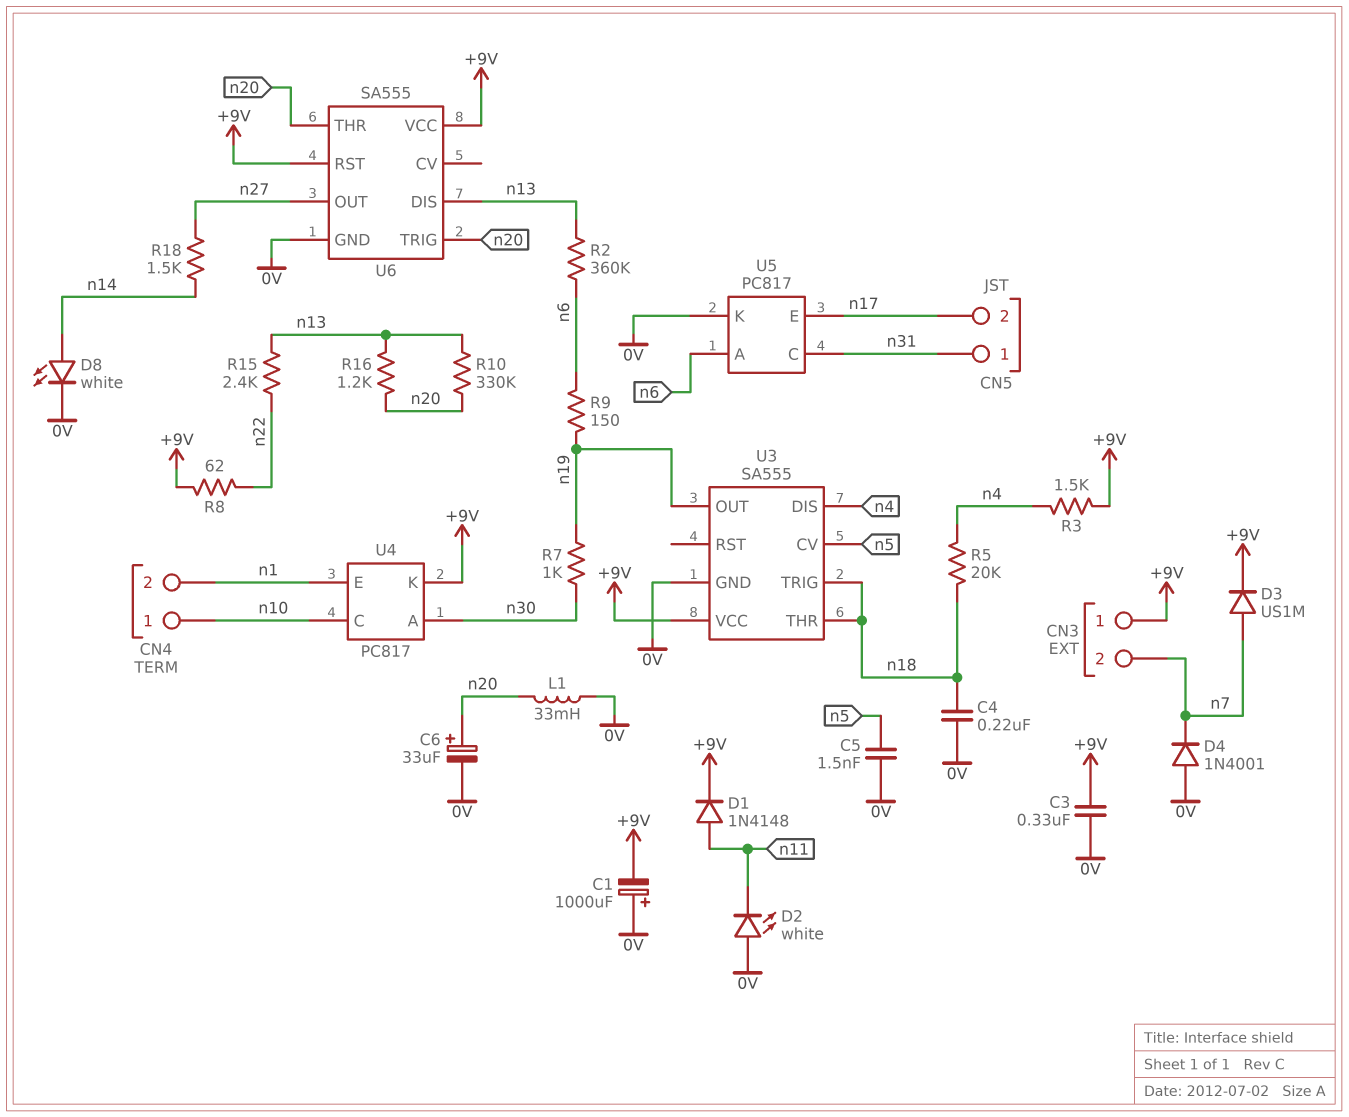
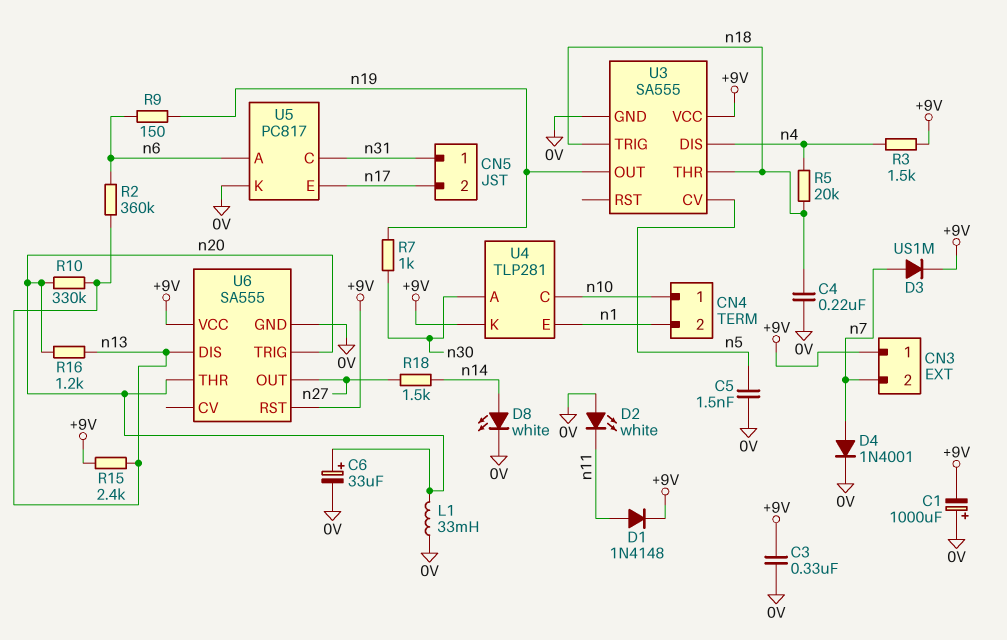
D4: diode 1N4001 (A 0V, K n7) -> diode 1N4001 (A n7, K 0V)
R8: 62 (+9V, n22) -> none
R15: 2.4k (n13, n22) -> 2.4k (+9V, n13)
U4: PC817 -> TLP281

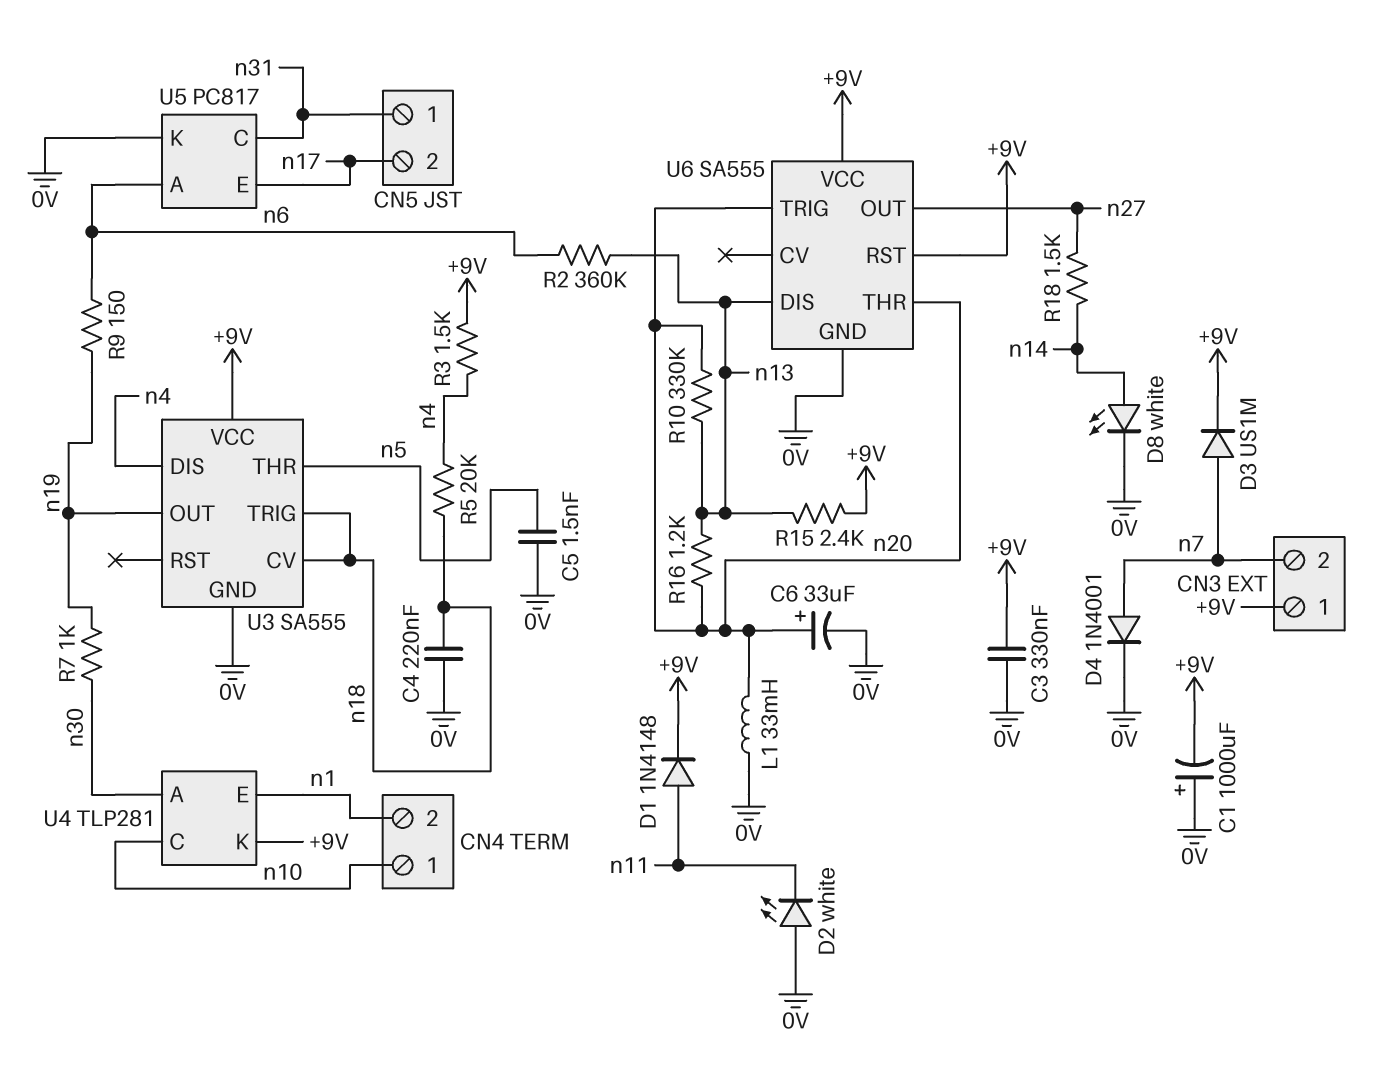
U3 pin CV: n5 -> n18
U3 pin THR: n18 -> n5

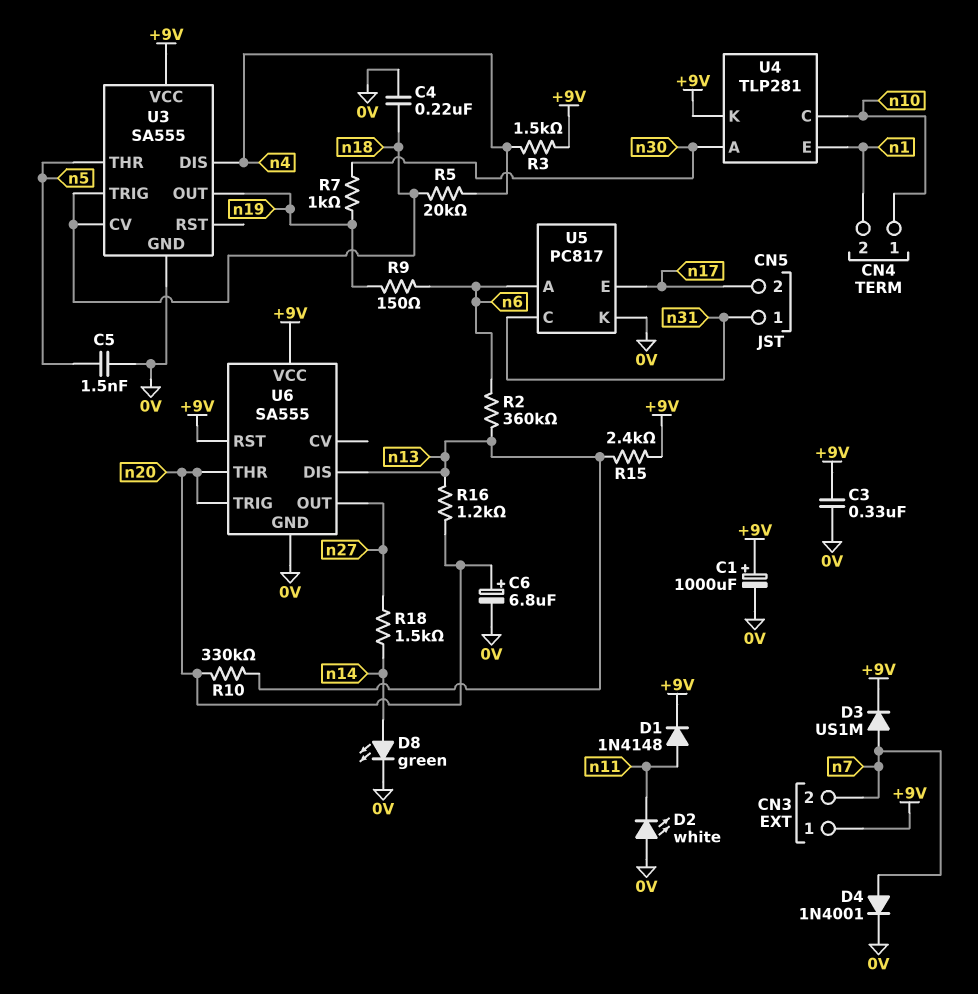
C1: 1000uF (plus 0V, minus +9V) -> 1000uF (plus +9V, minus 0V)
C6: 33uF (plus n20, minus 0V) -> 6.8uF (plus n20, minus 0V)
D8: LED white (A n14, K 0V) -> LED green (A n14, K 0V)
L1: 33mH (0V, n20) -> none

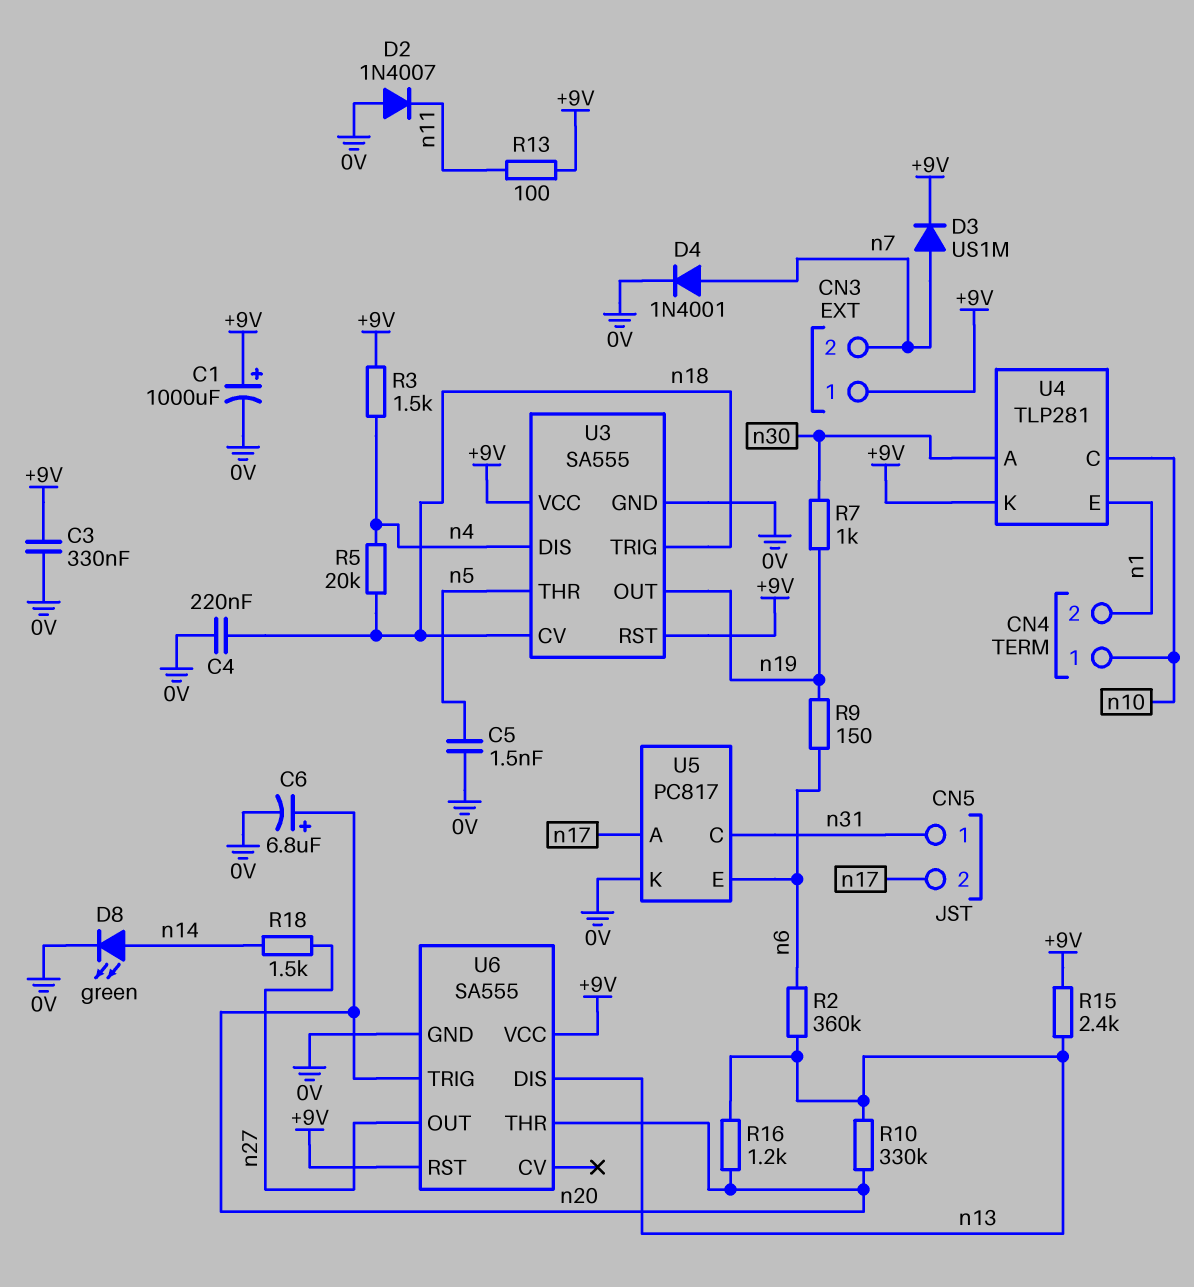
D1: diode 1N4148 (A n11, K +9V) -> none
D2: LED white (A 0V, K n11) -> diode 1N4007 (A 0V, K n11)
R13: none -> 100 (+9V, n11)
U3 pin RST: none -> +9V
U5 pin A: n6 -> n17
U5 pin E: n17 -> n6

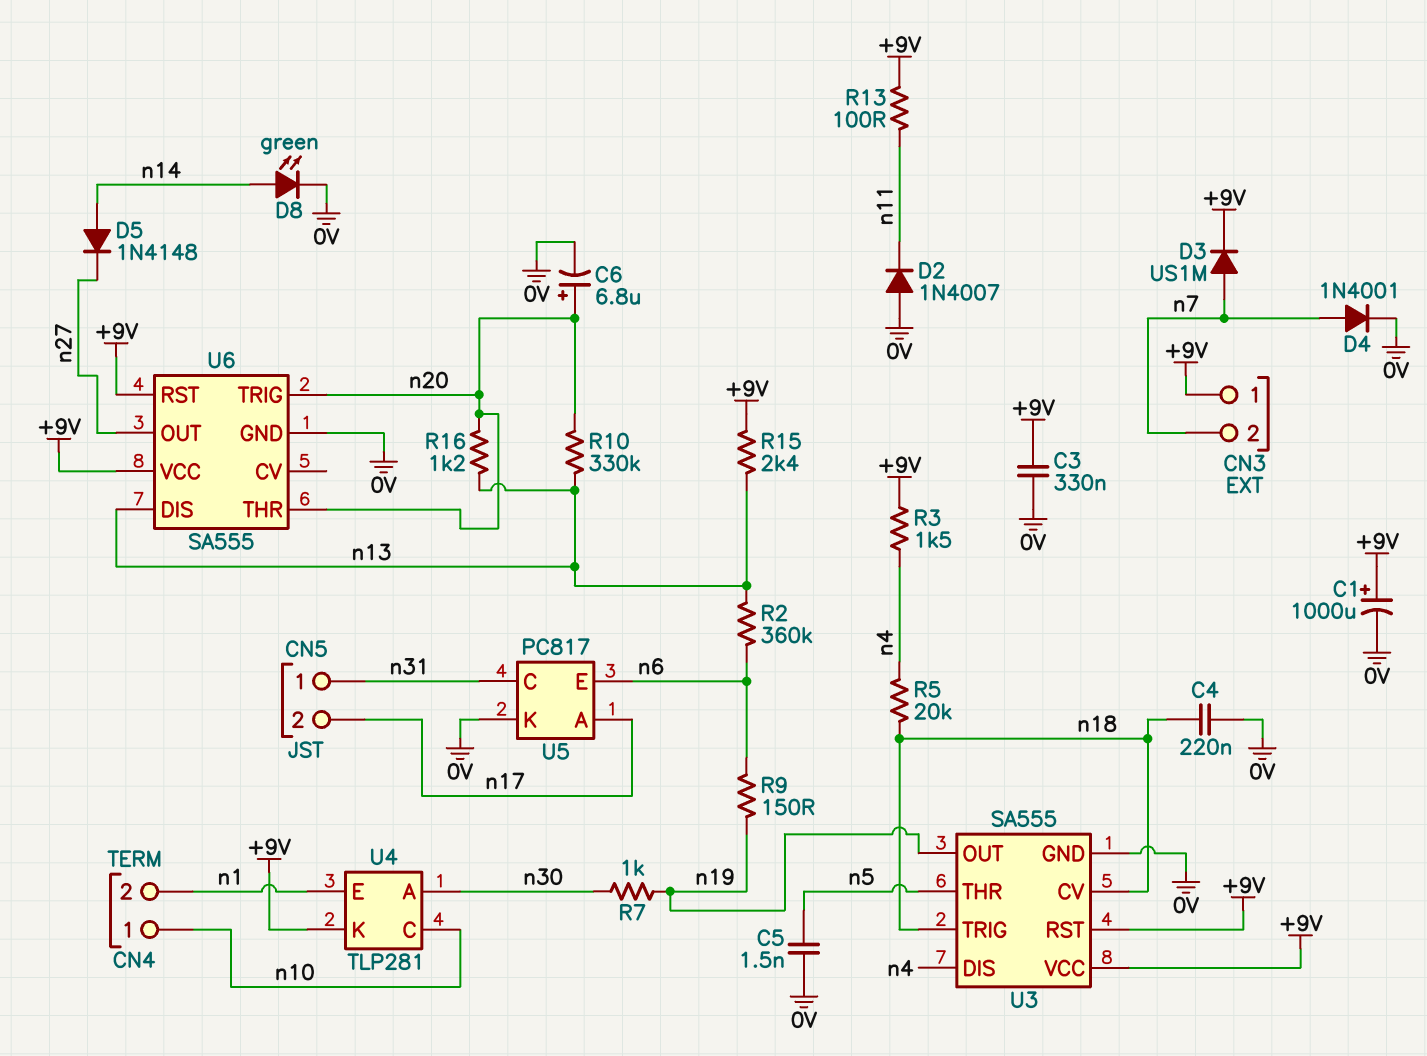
D5: none -> diode 1N4148 (A n14, K n27)
R18: 1.5k (n14, n27) -> none

